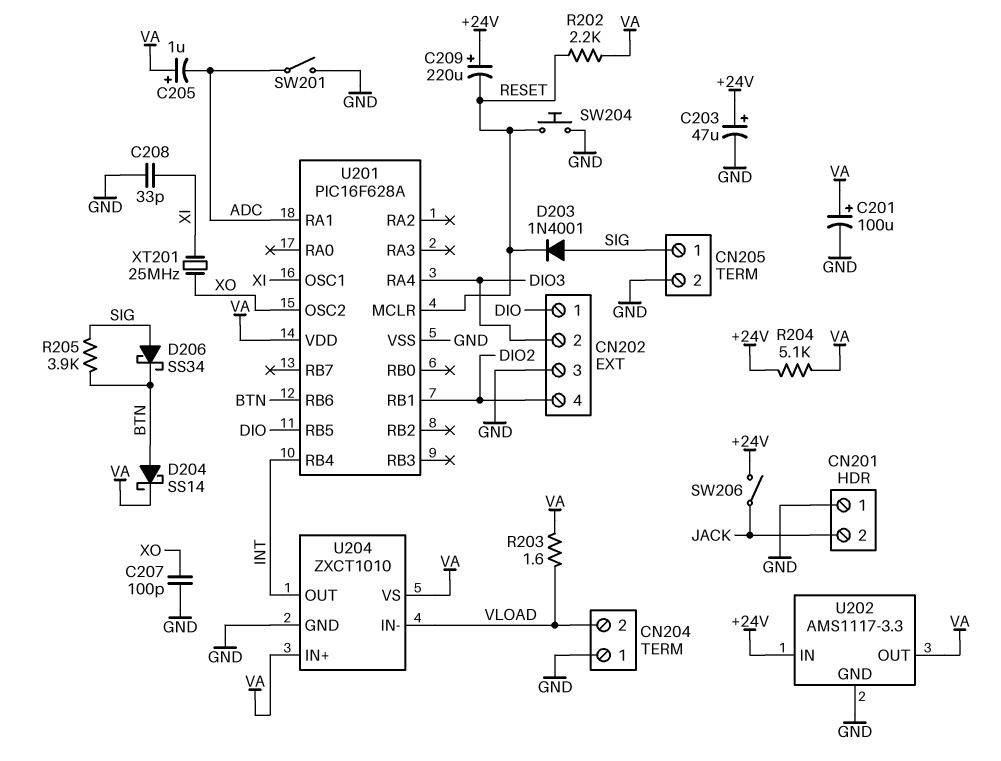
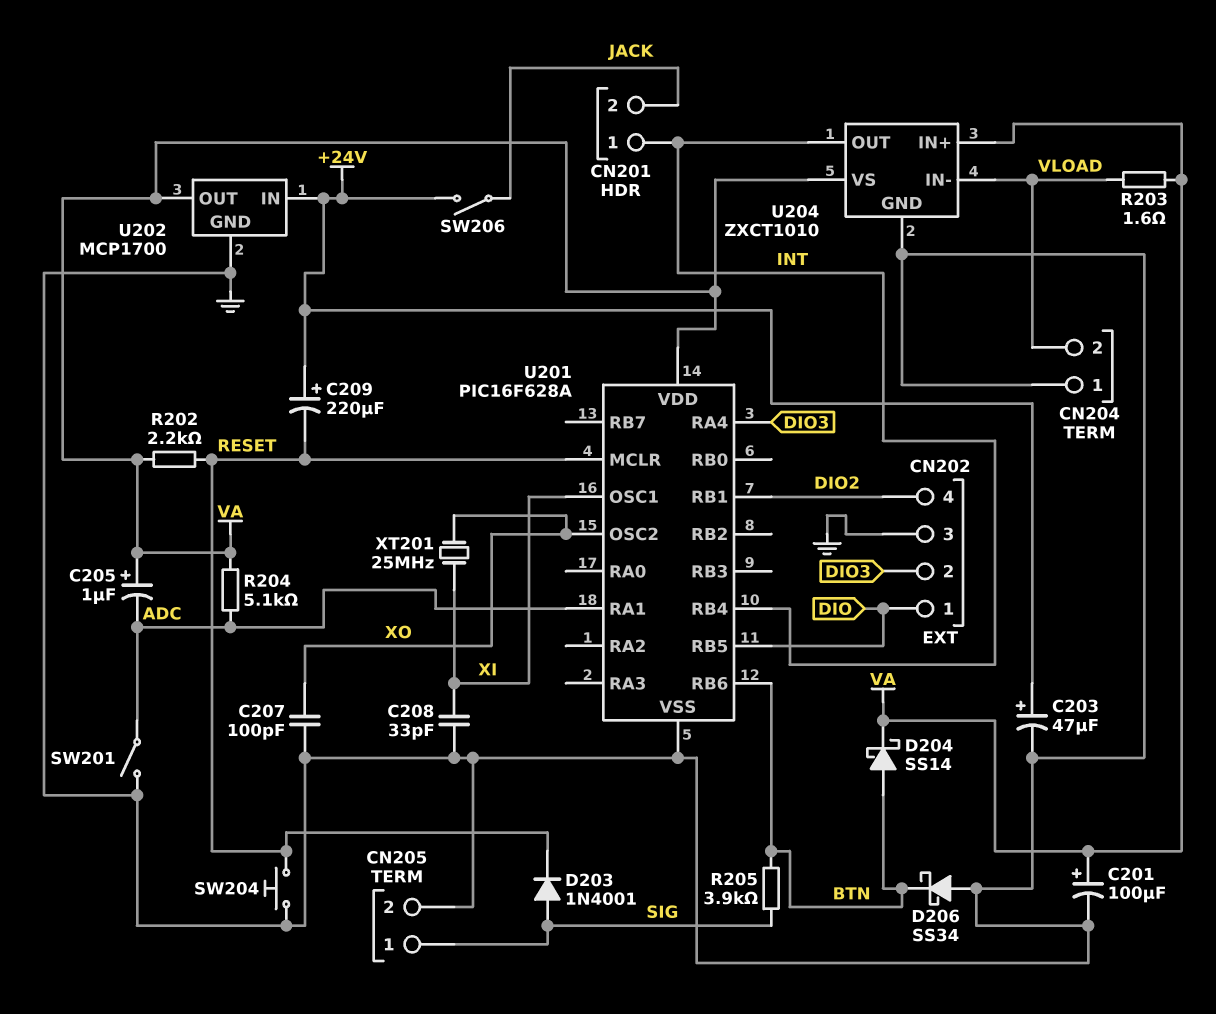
CN201 pin 1: GND -> INT
D206: schottky SS34 (A SIG, K BTN) -> schottky SS34 (A GND, K BTN)
R204: 5.1k (+24V, VA) -> 5.1k (ADC, VA)
U202: AMS1117-3.3 -> MCP1700

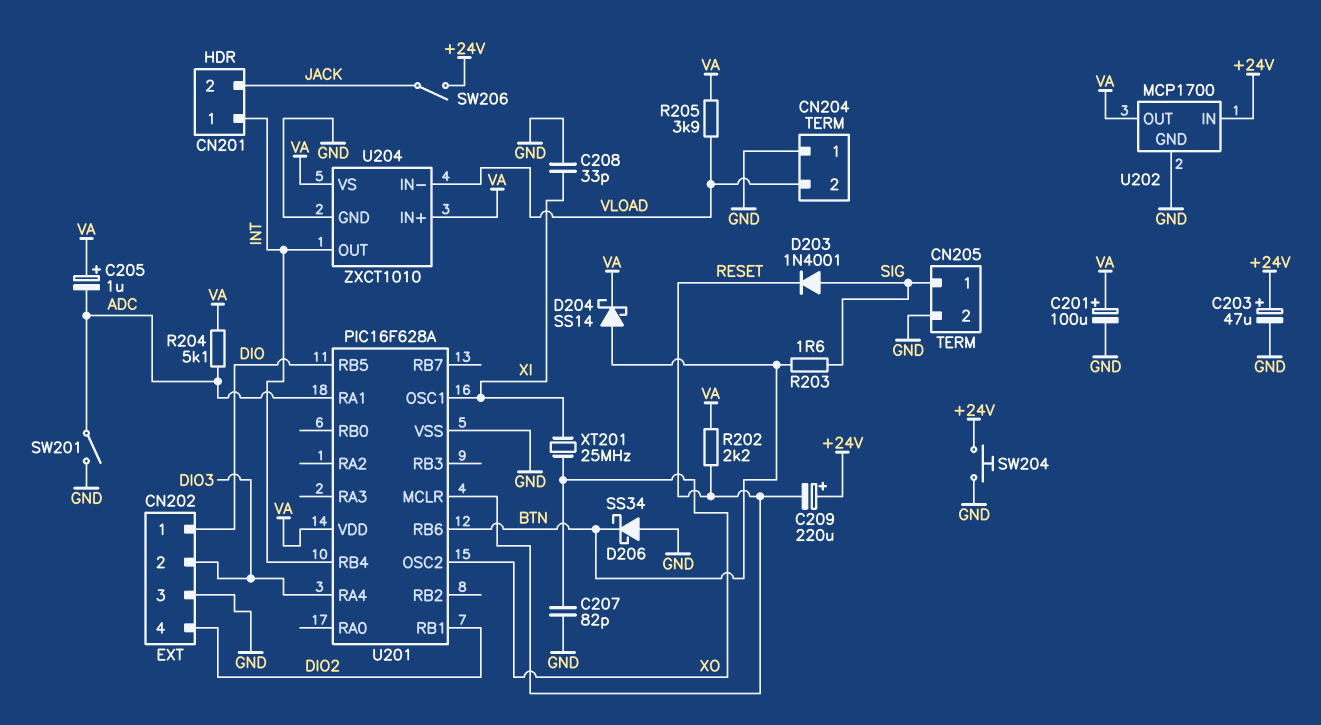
C207: 100pF (GND, XO) -> 82pF (GND, XO)
R203: 1.6 (VA, VLOAD) -> 1.6 (BTN, SIG)
R205: 3.9k (BTN, SIG) -> 3.9k (VA, VLOAD)
SW204: button (GND, RESET) -> button (+24V, GND)

